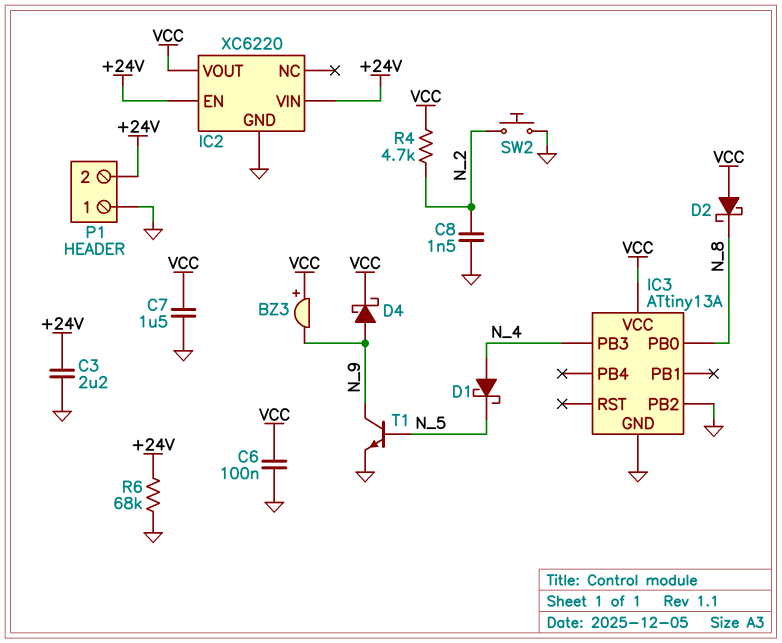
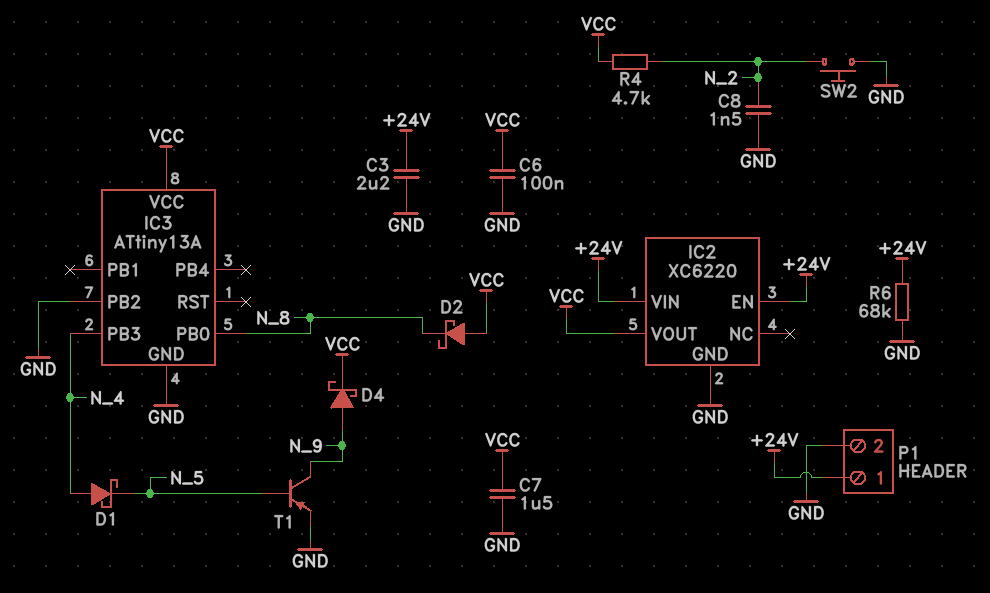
BZ3: buzzer (plus VCC, minus N_9) -> none
P1 pin 1: GND -> +24V
P1 pin 2: +24V -> GND
T1: NPN (B N_5, C N_9, E GND) -> PNP (B N_5, C N_9, E GND)

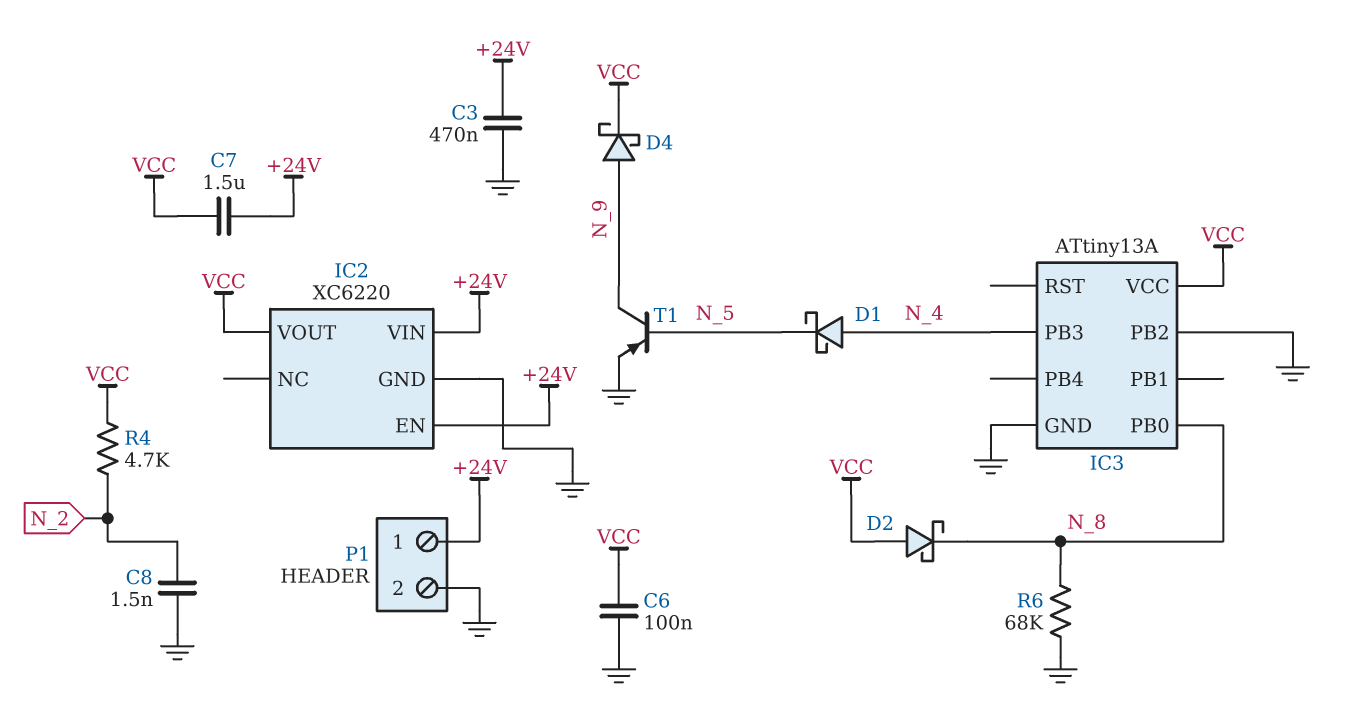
C3: 2.2uF (+24V, GND) -> 470nF (+24V, GND)
C7: 1.5uF (GND, VCC) -> 1.5uF (+24V, VCC)
R6: 68k (+24V, GND) -> 68k (GND, N_8)
SW2: button (GND, N_2) -> none

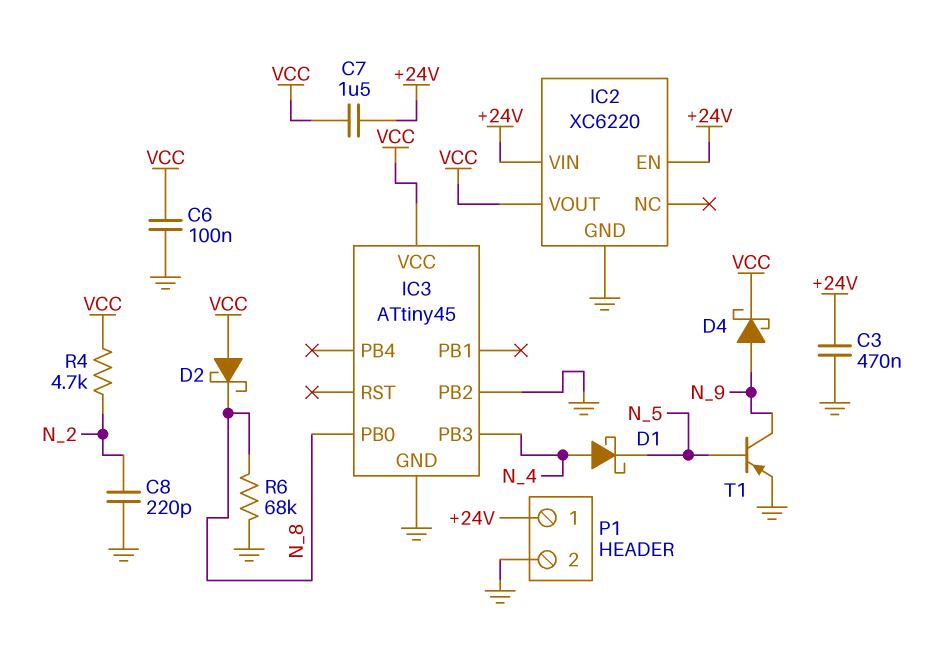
C8: 1.5nF (GND, N_2) -> 220pF (GND, N_2)
IC3: ATtiny13A -> ATtiny45

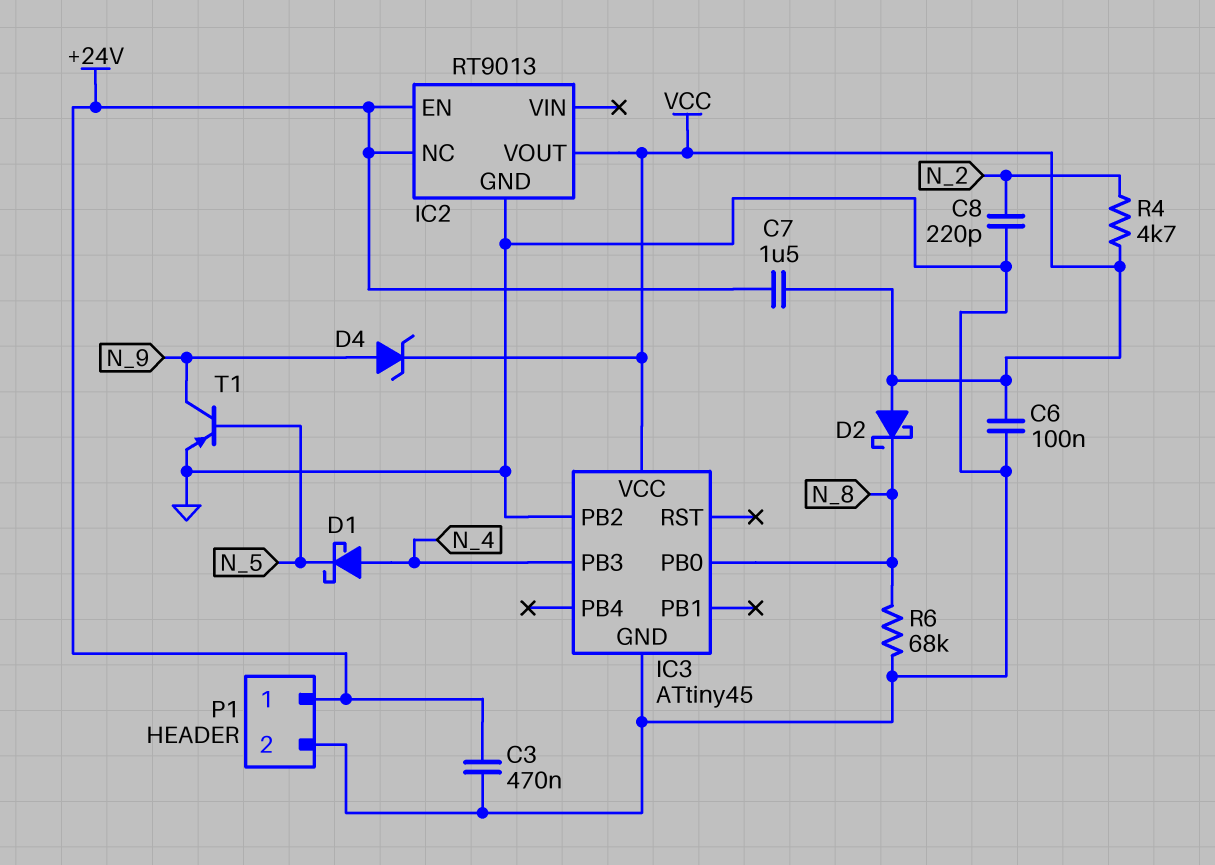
D4: schottky (A N_9, K VCC) -> zener (A N_9, K VCC)
IC2: XC6220 -> RT9013
IC2 pin NC: none -> +24V
IC2 pin VIN: +24V -> none

